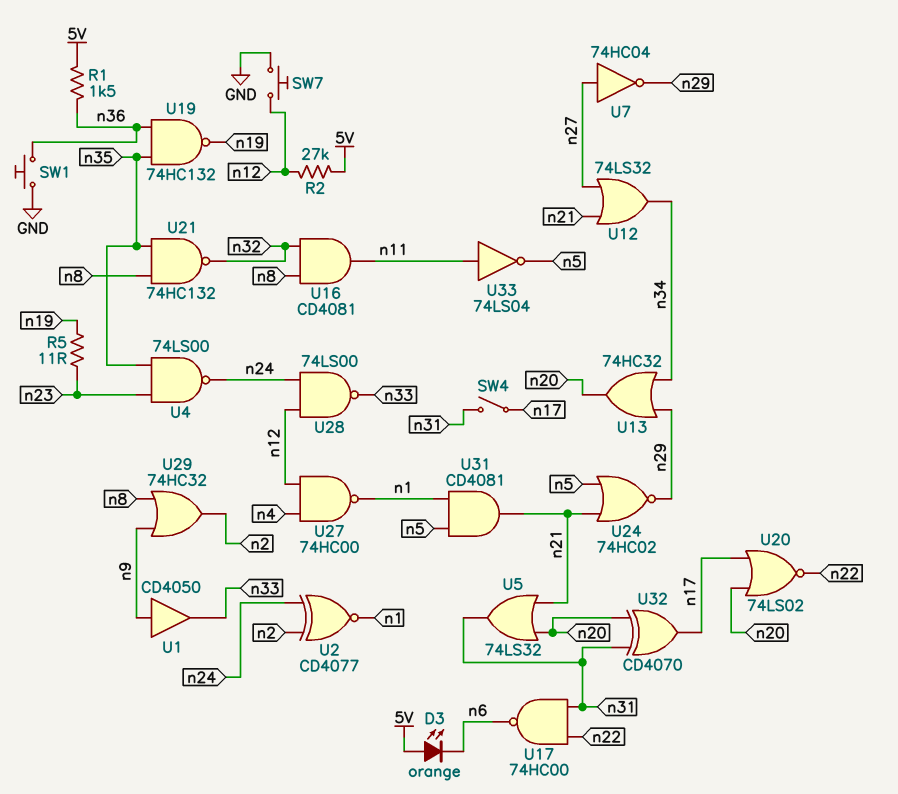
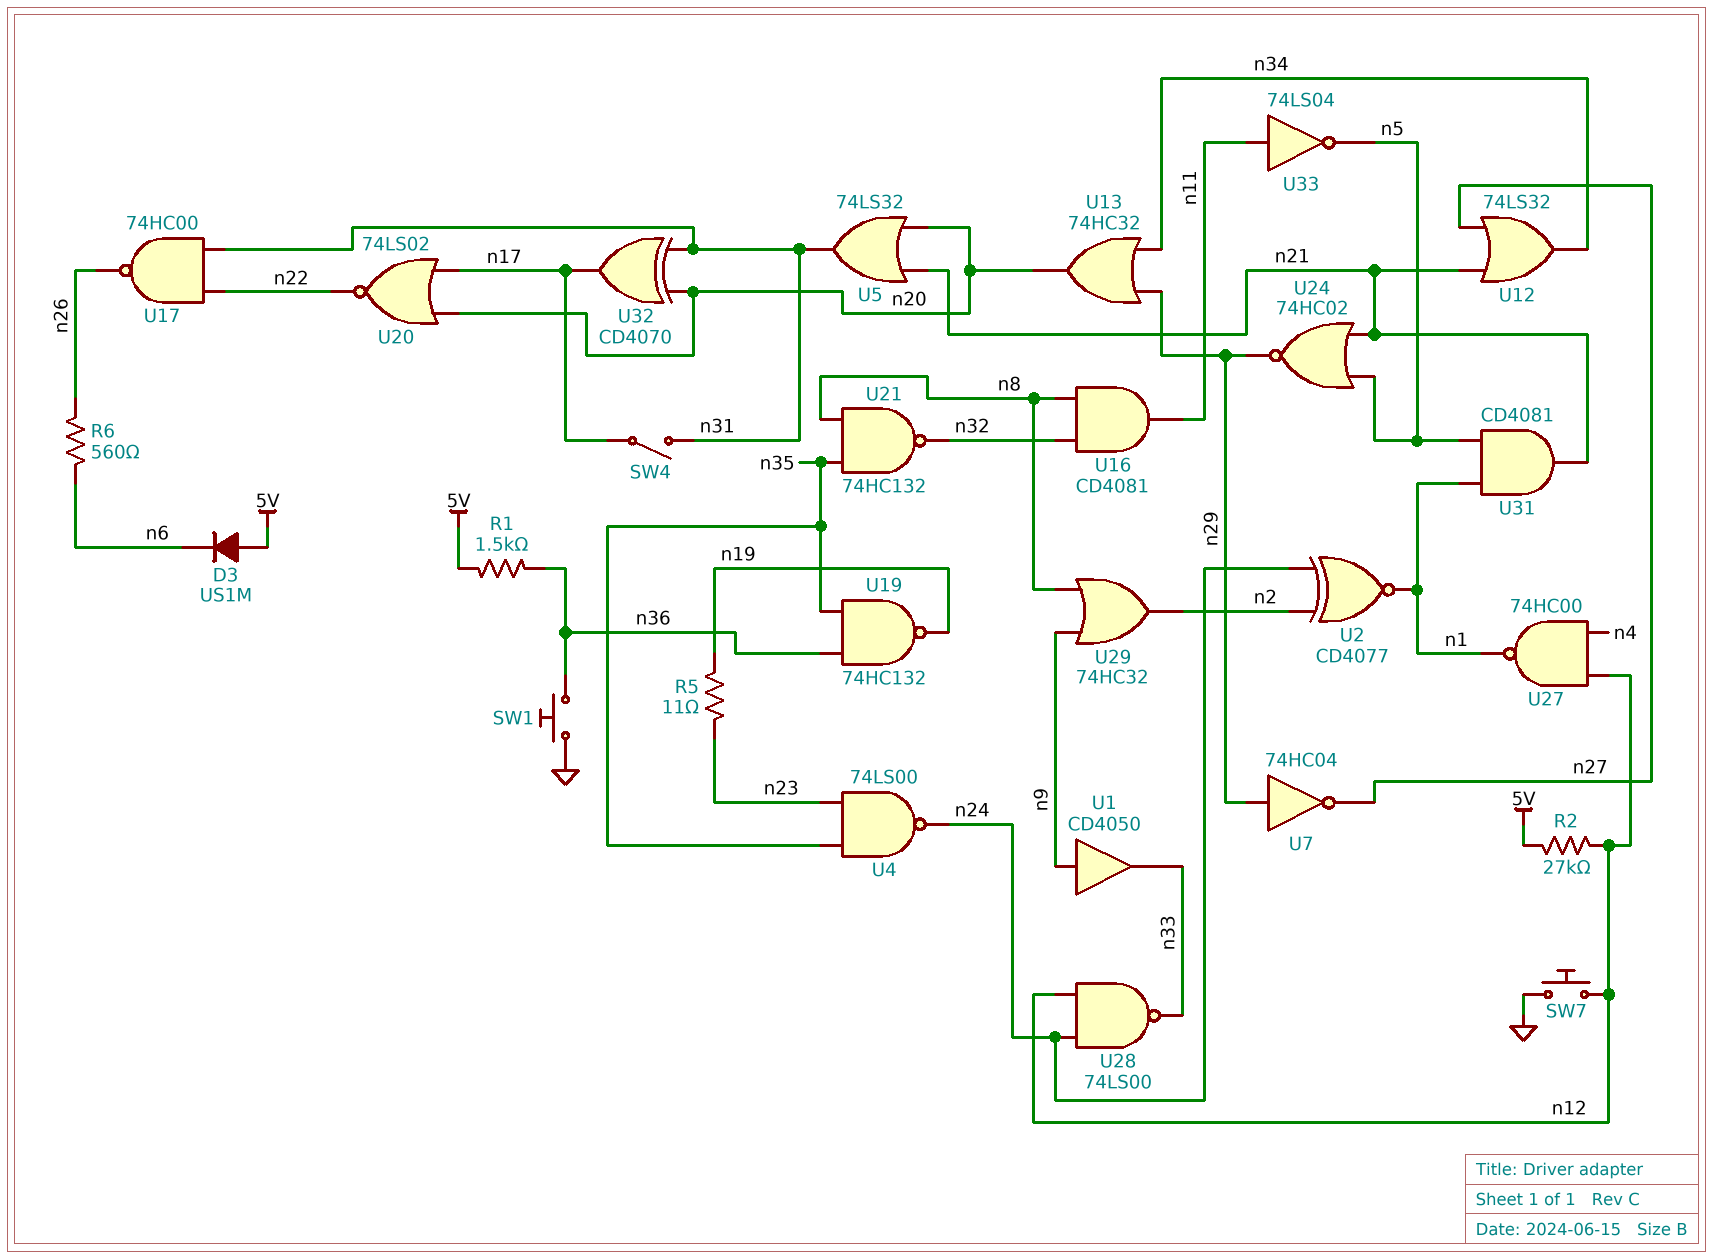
D3: LED orange (A 5V, K n6) -> diode US1M (A 5V, K n6)
R6: none -> 560 (n6, n26)
U7: NOT 74HC04 (in n27, out n29) -> NOT 74HC04 (in n29, out n27)
U17: NAND 74HC00 (in n22, in n31, out n6) -> NAND 74HC00 (in n22, in n31, out n26)

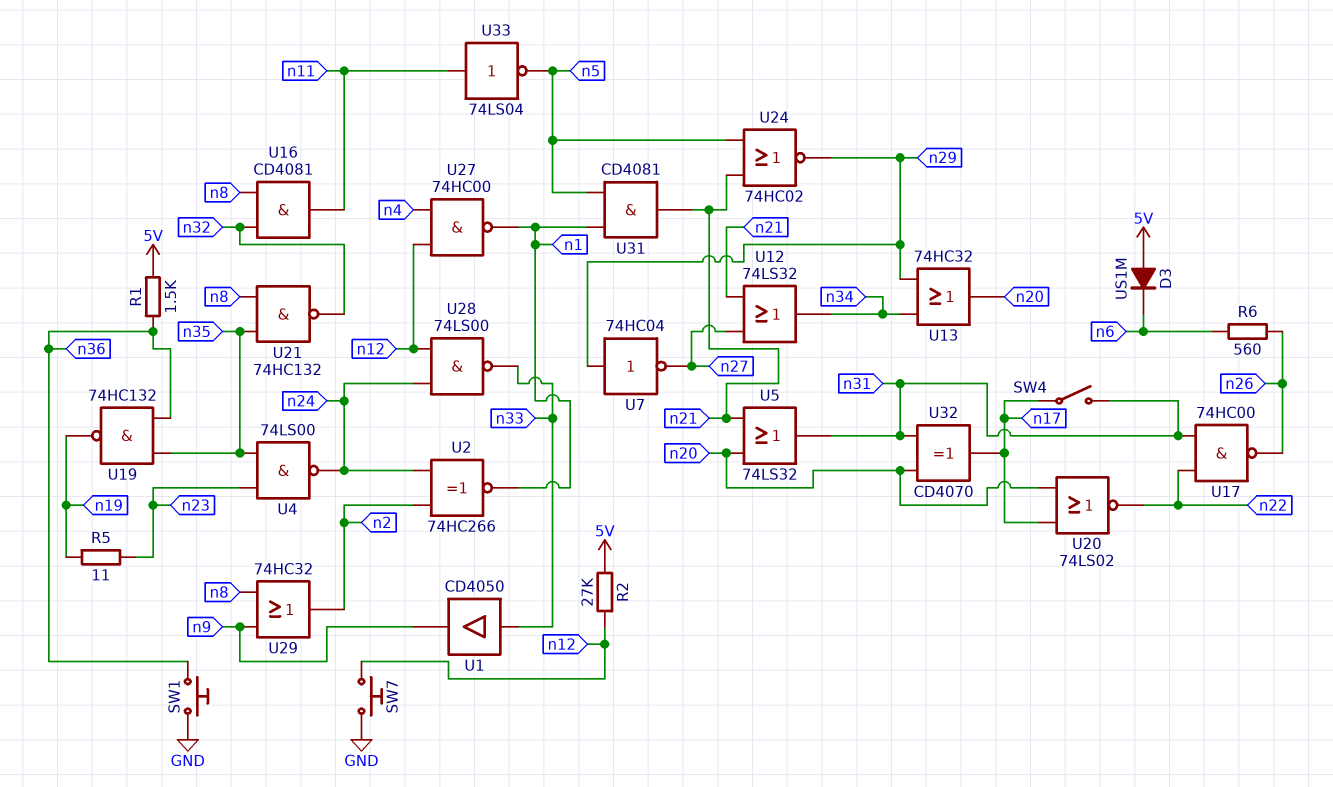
U1: buffer CD4050 (in n9, out n33) -> buffer CD4050 (in n33, out n9)
U2: XNOR CD4077 (in n2, in n24, out n1) -> XNOR 74HC266 (in n2, in n24, out n1)

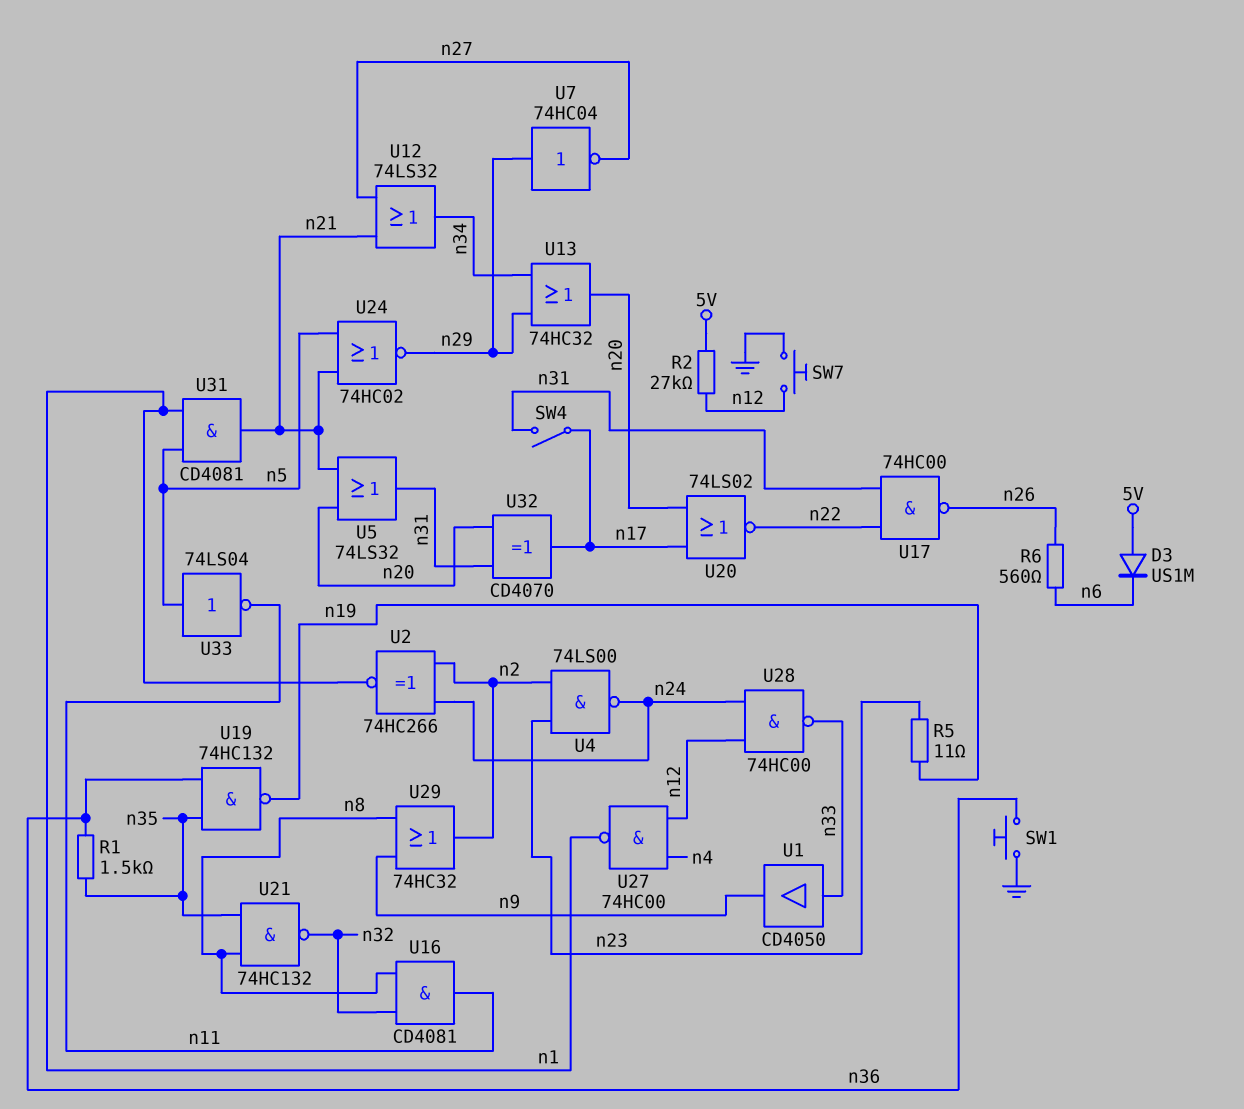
R1: 1.5k (5V, n36) -> 1.5k (n35, n36)
U4: NAND 74LS00 (in n23, in n35, out n24) -> NAND 74LS00 (in n2, in n23, out n24)
U28: NAND 74LS00 (in n12, in n24, out n33) -> NAND 74HC00 (in n12, in n24, out n33)
U33: NOT 74LS04 (in n11, out n5) -> NOT 74LS04 (in n5, out n11)

